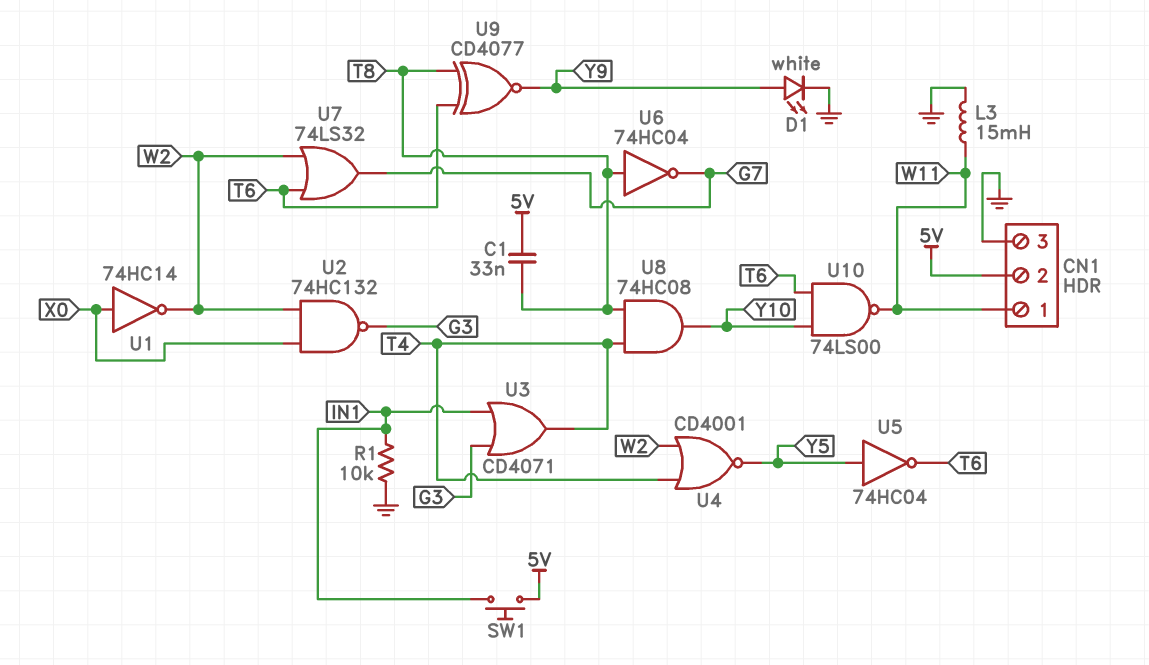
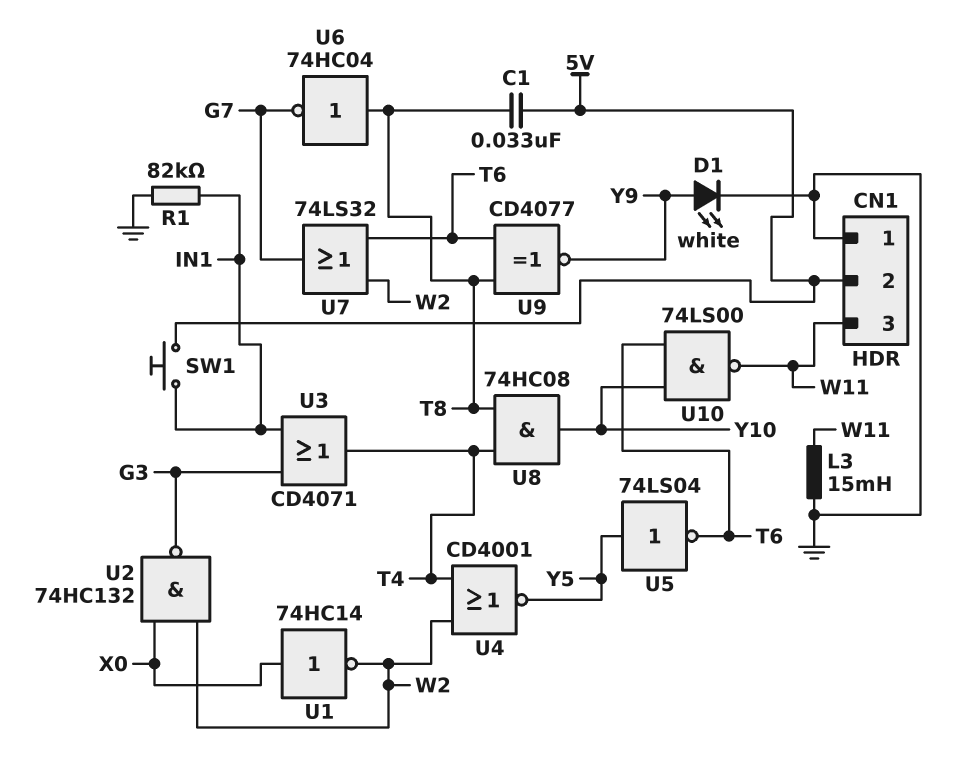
CN1 pin 1: W11 -> GND
CN1 pin 3: GND -> W11
R1: 10k (GND, IN1) -> 82k (GND, IN1)
U5: NOT 74HC04 (in Y5, out T6) -> NOT 74LS04 (in Y5, out T6)

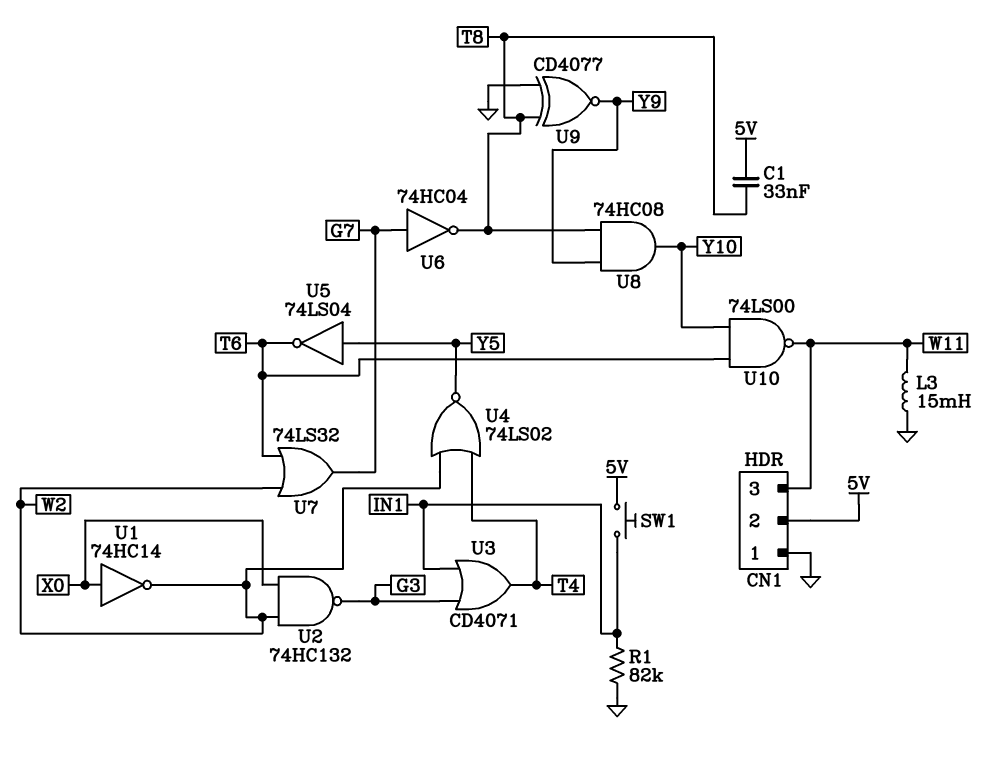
D1: LED white (A Y9, K GND) -> none
U4: NOR CD4001 (in T4, in W2, out Y5) -> NOR 74LS02 (in T4, in W2, out Y5)
U6: NOT 74HC04 (in T8, out G7) -> NOT 74HC04 (in G7, out T8)
U8: AND 74HC08 (in T4, in T8, out Y10) -> AND 74HC08 (in T8, in Y9, out Y10)
U9: XNOR CD4077 (in T6, in T8, out Y9) -> XNOR CD4077 (in GND, in T8, out Y9)

